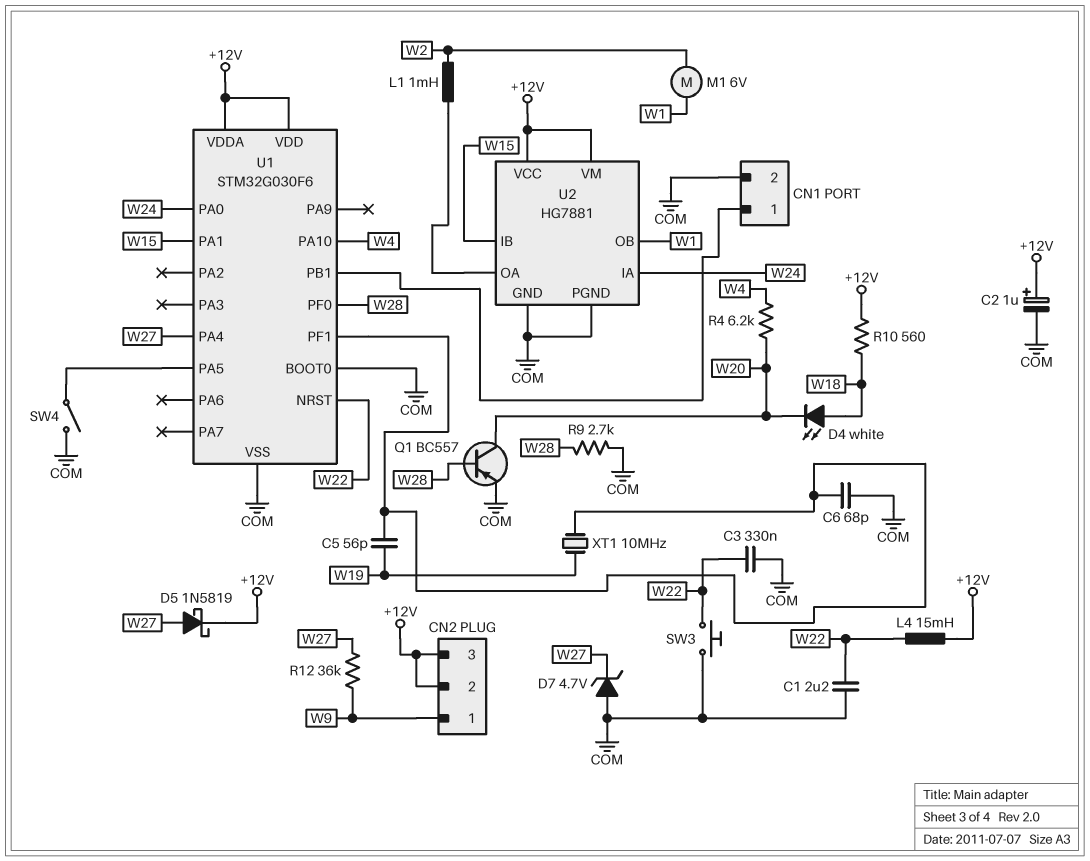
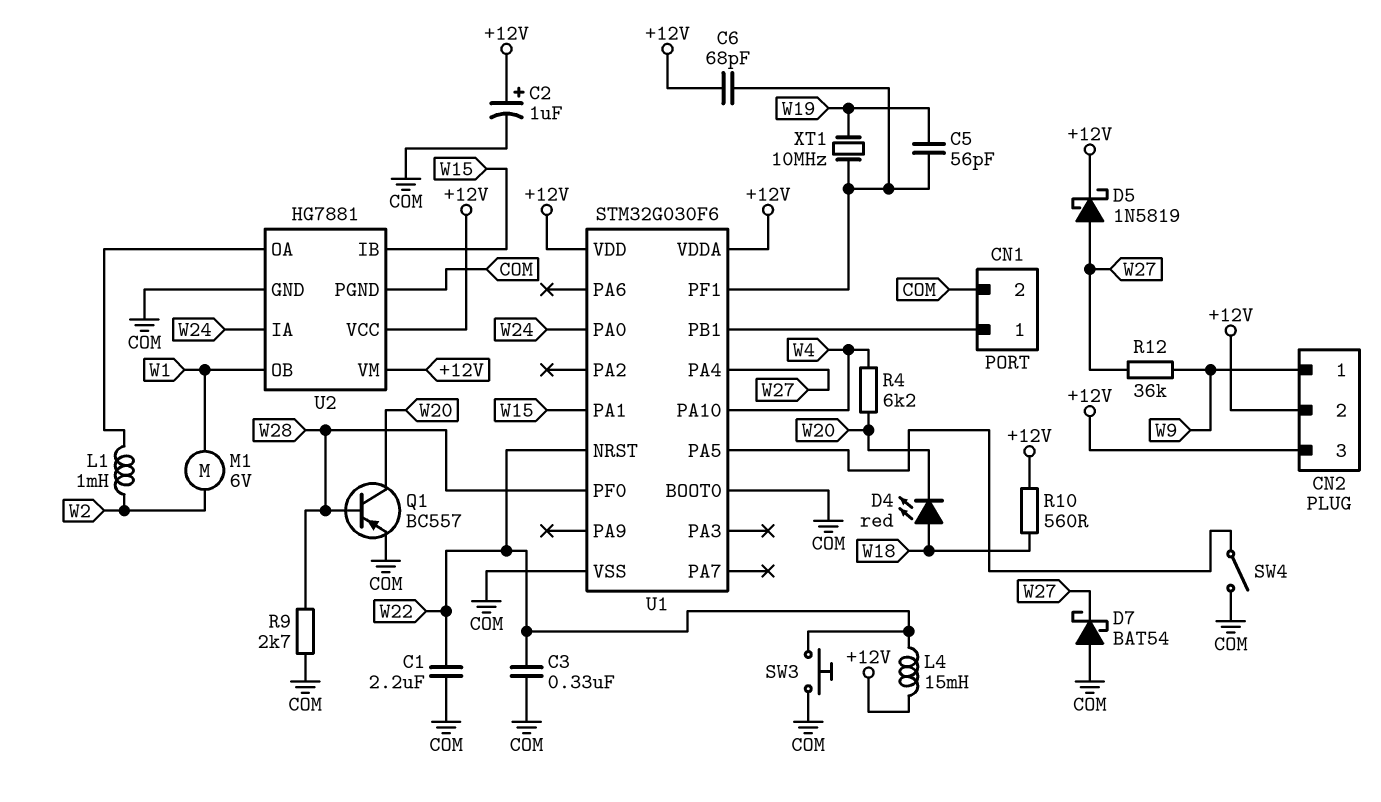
C6: 68pF (COM, U1/PF1) -> 68pF (+12V, U1/PF1)
D4: LED white (A W18, K W20) -> LED red (A W18, K W20)
D7: zener 4.7V (A COM, K W27) -> schottky BAT54 (A COM, K W27)

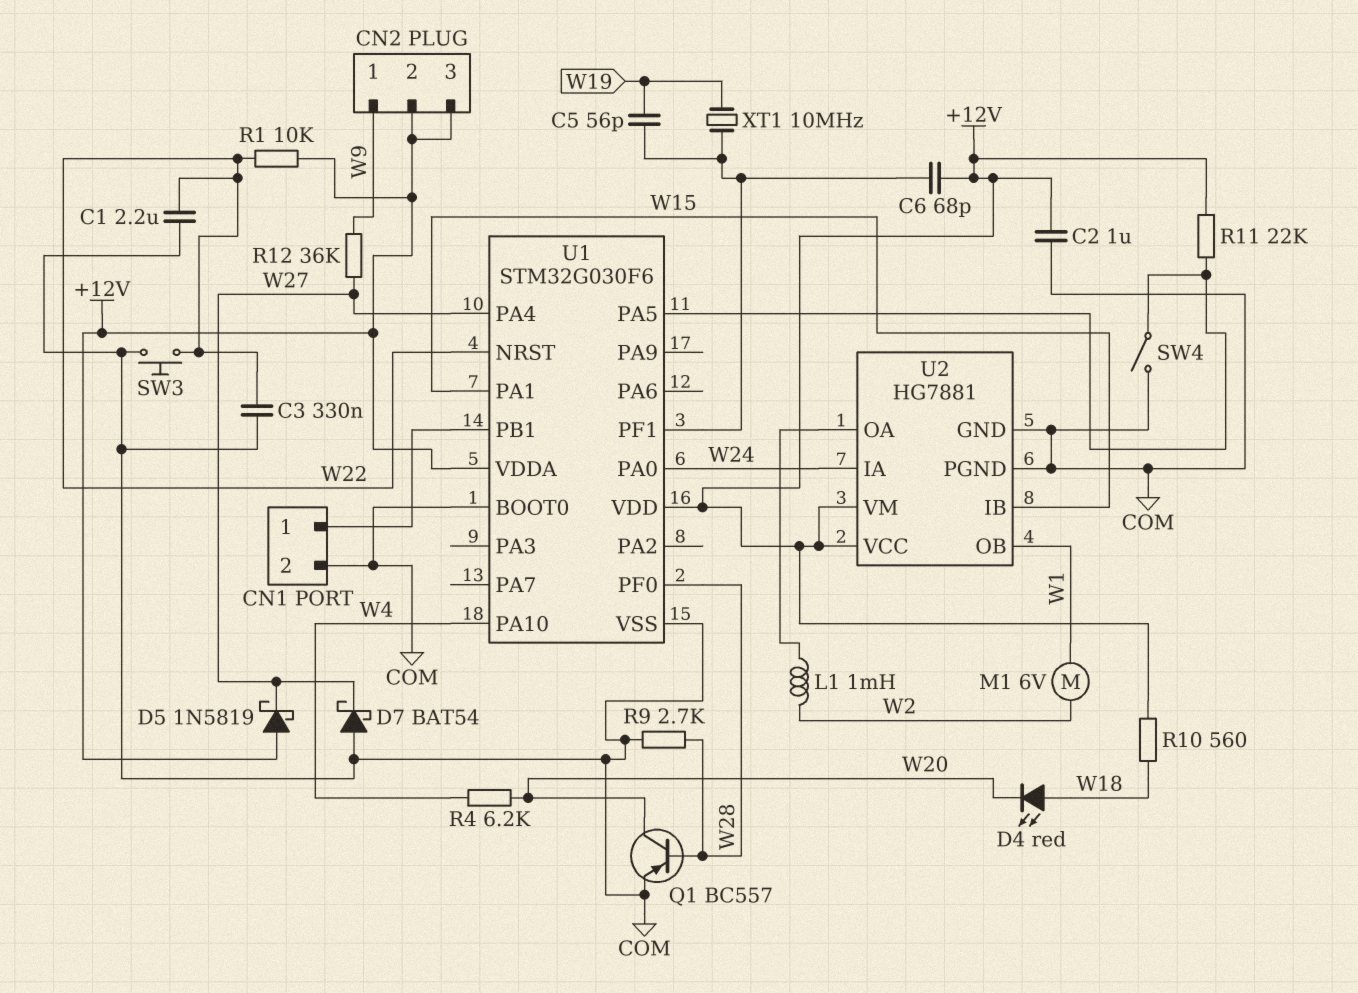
C2: 1uF (plus +12V, minus COM) -> 1uF (+12V, COM)
D5: schottky 1N5819 (A W27, K +12V) -> schottky 1N5819 (A +12V, K W27)
L4: 15mH (+12V, W22) -> none
R1: none -> 10k (+12V, W22)
R11: none -> 22k (+12V, U1/PA5)

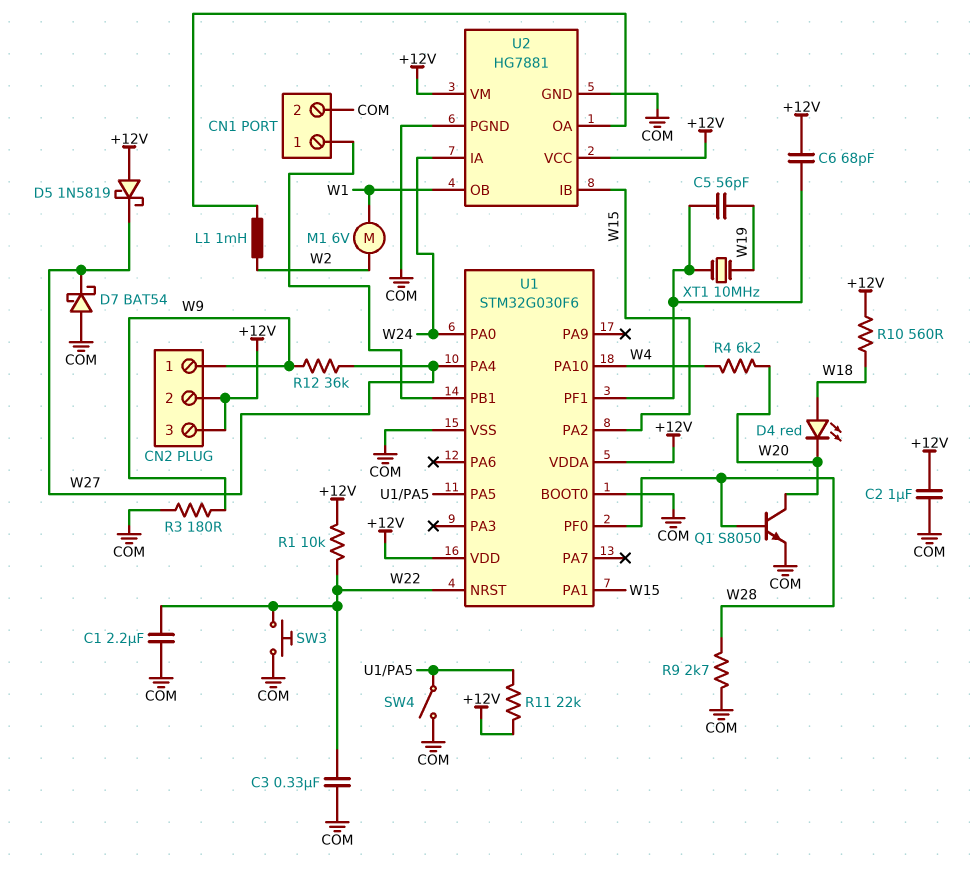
Q1: PNP BC557 (B W28, C W20, E COM) -> NPN S8050 (B W28, C W20, E COM)
R3: none -> 180 (COM, W9)
U1 pin PA2: none -> W15

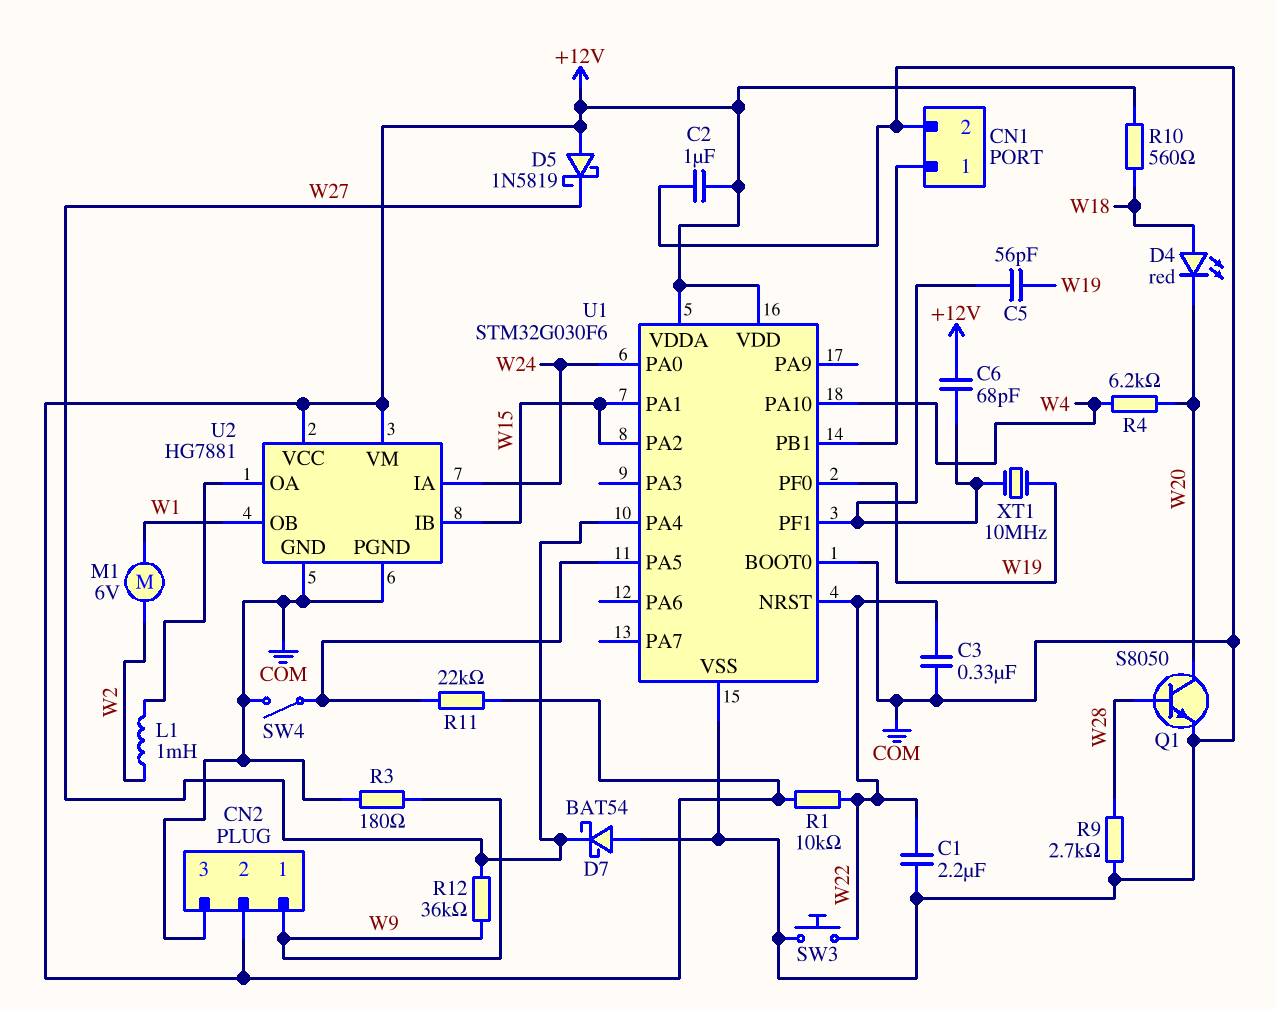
CN2 pin 3: +12V -> COM
U1 pin PF0: W28 -> W19

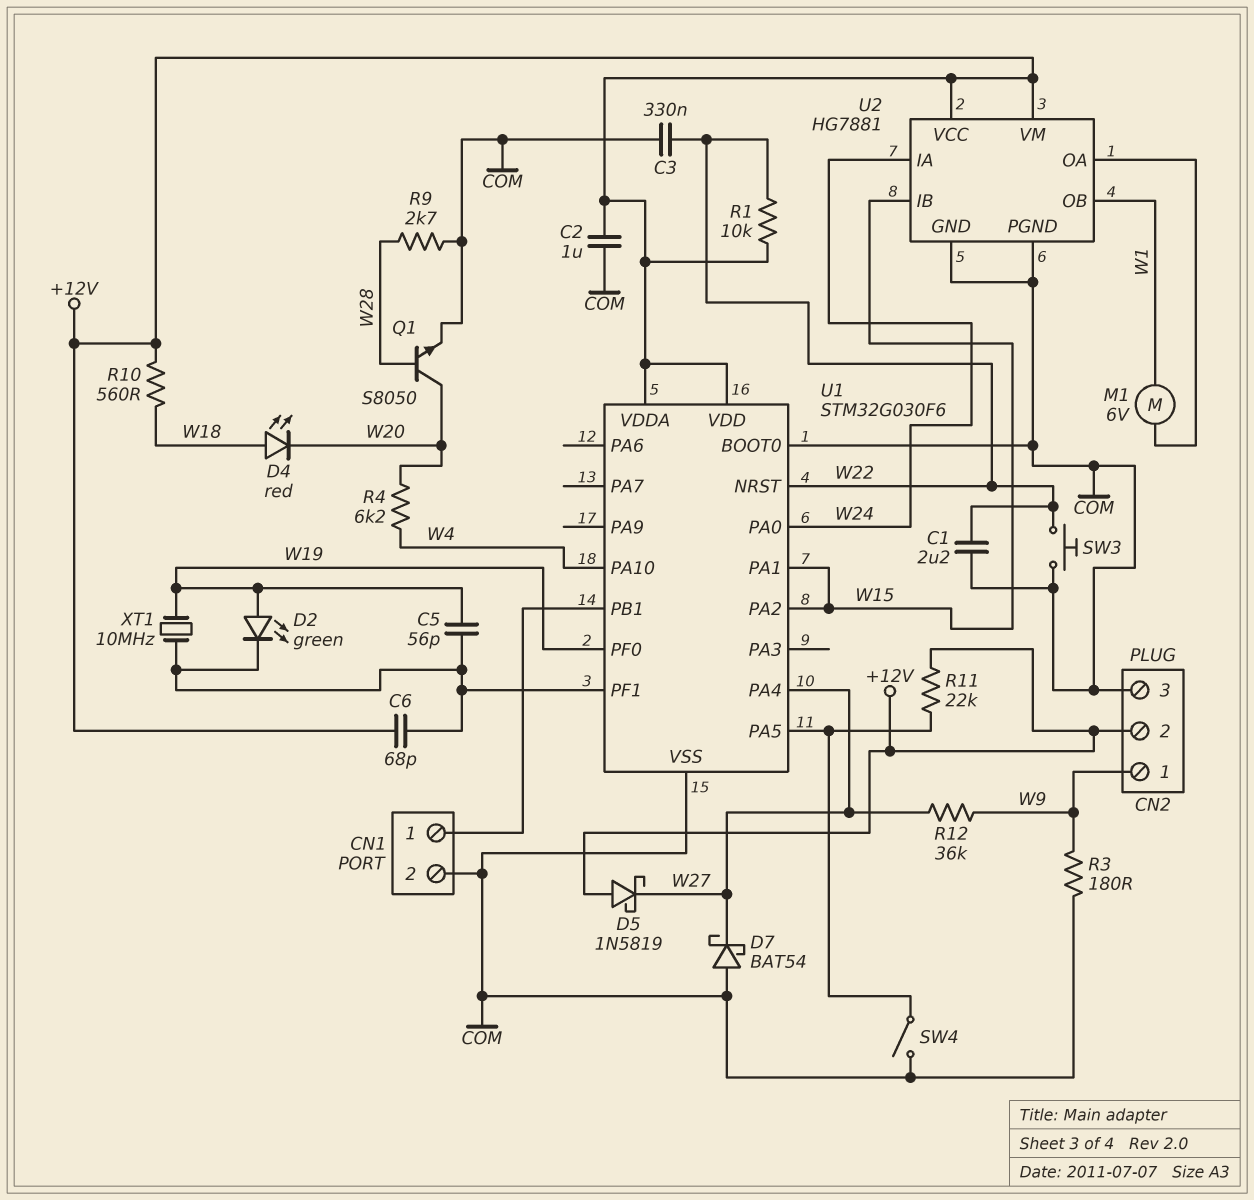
D2: none -> LED green (A W19, K U1/PF1)
L1: 1mH (U2/OA, W2) -> none
M1: motor 6V (W1, W2) -> motor 6V (U2/OA, W1)

